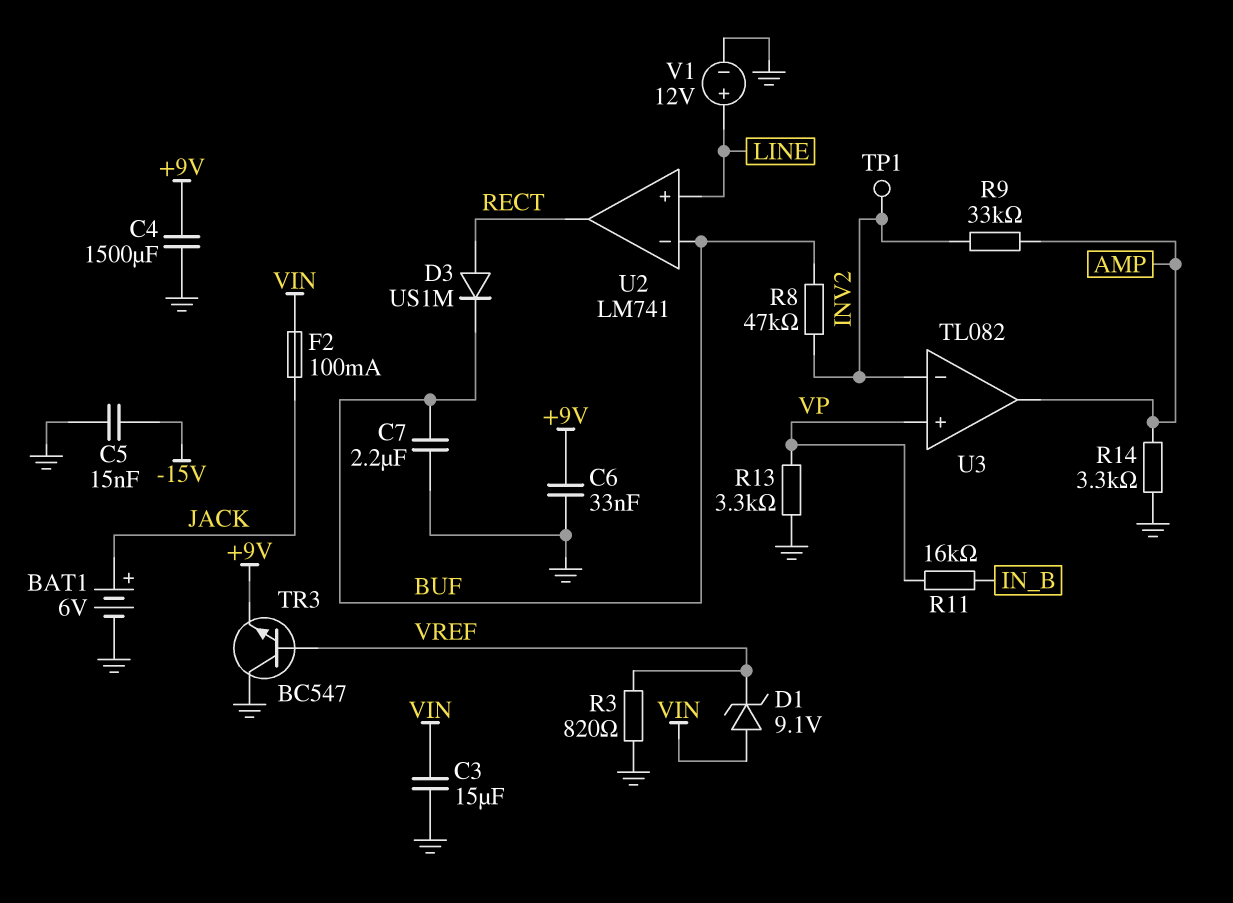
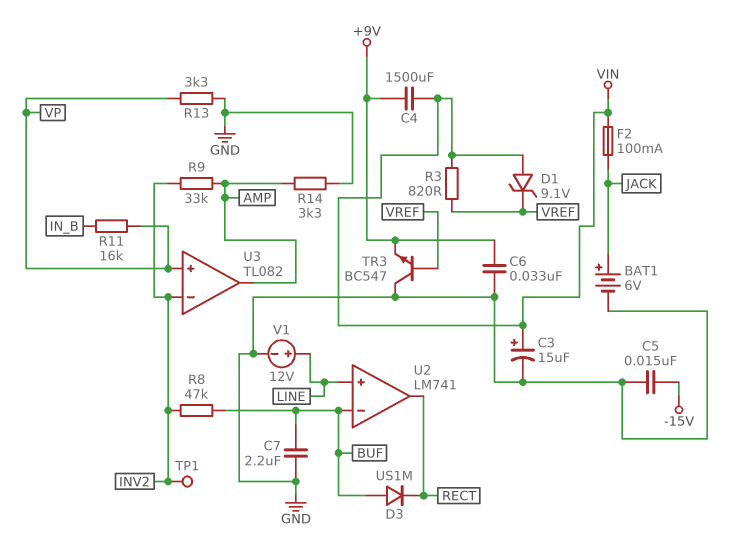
C3: 15uF (GND, VIN) -> 15uF (plus VIN, minus GND)
C4: 1500uF (+9V, GND) -> 1500uF (+9V, VIN)
D3: diode US1M (A RECT, K BUF) -> diode US1M (A BUF, K RECT)
R3: 820 (GND, VREF) -> 820 (VIN, VREF)

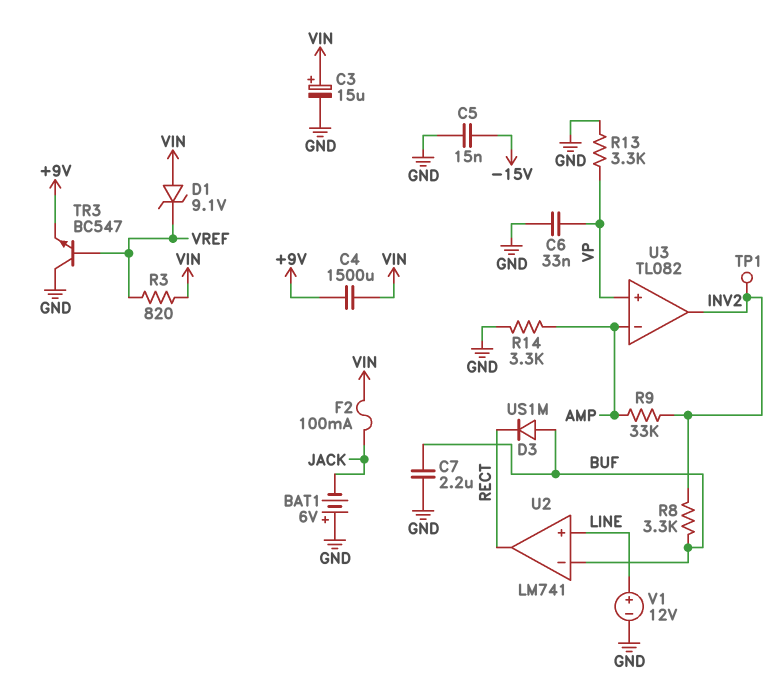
BAT1: 6V (plus JACK, minus GND) -> 6V (plus GND, minus JACK)
C6: 33nF (+9V, GND) -> 33nF (GND, VP)
R8: 47k (BUF, INV2) -> 3.3k (BUF, INV2)
R11: 16k (IN_B, VP) -> none
U3 pin in-: INV2 -> AMP
U3 pin out: AMP -> INV2

